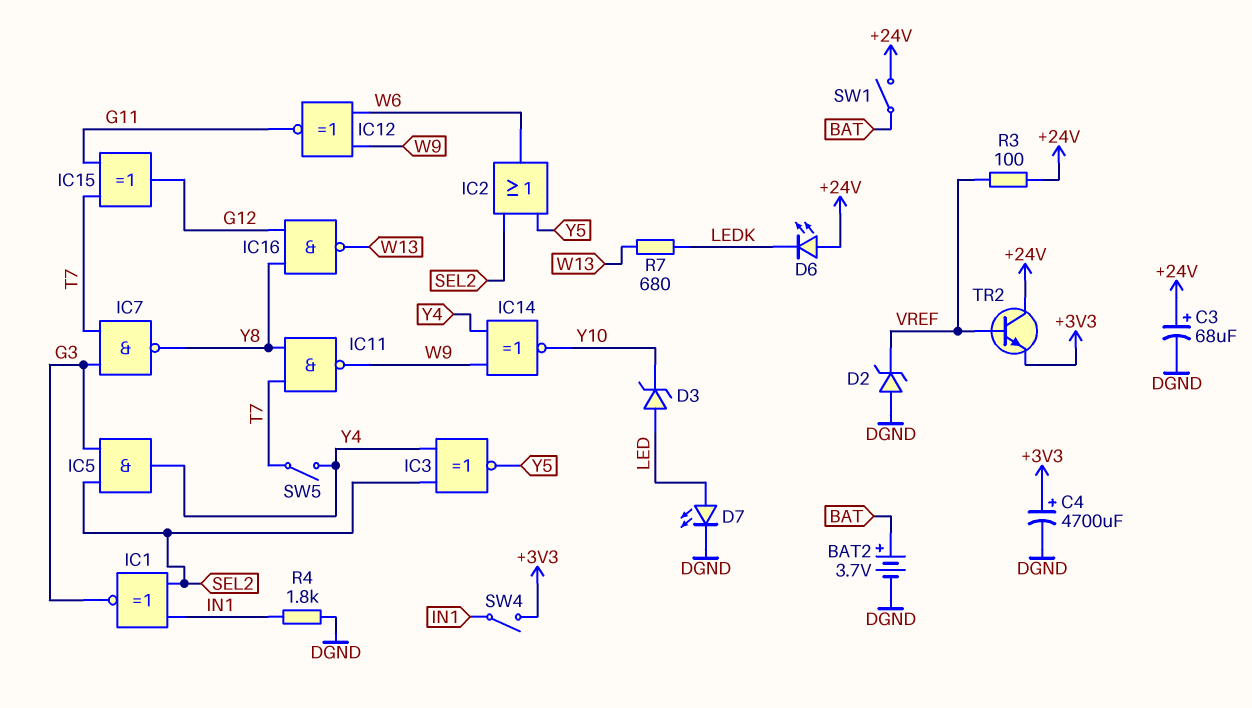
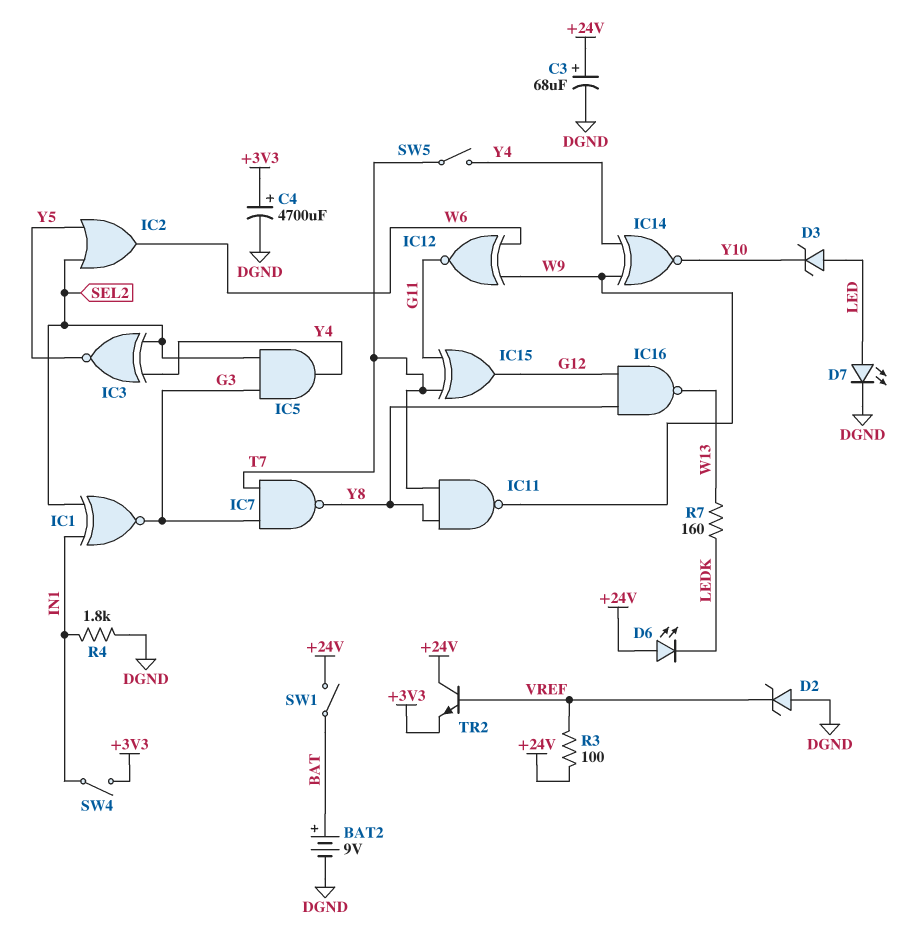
BAT2: 3.7V (plus BAT, minus DGND) -> 9V (plus BAT, minus DGND)
R7: 680 (LEDK, W13) -> 160 (LEDK, W13)

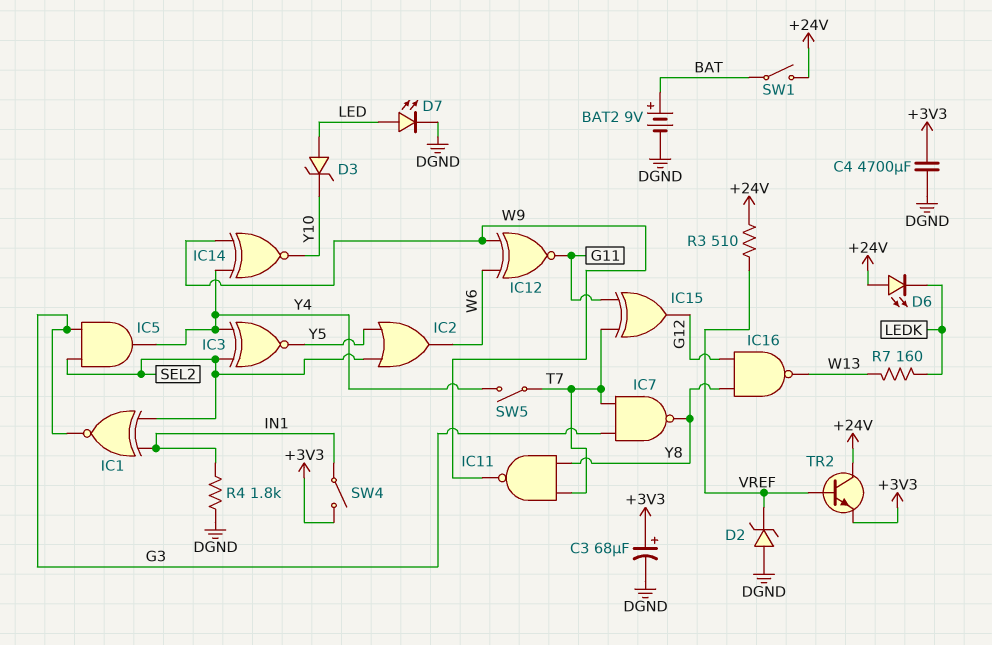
C3: 68uF (plus +24V, minus DGND) -> 68uF (plus +3V3, minus DGND)
C4: 4700uF (plus +3V3, minus DGND) -> 4700uF (+3V3, DGND)
R3: 100 (+24V, VREF) -> 510 (+24V, VREF)

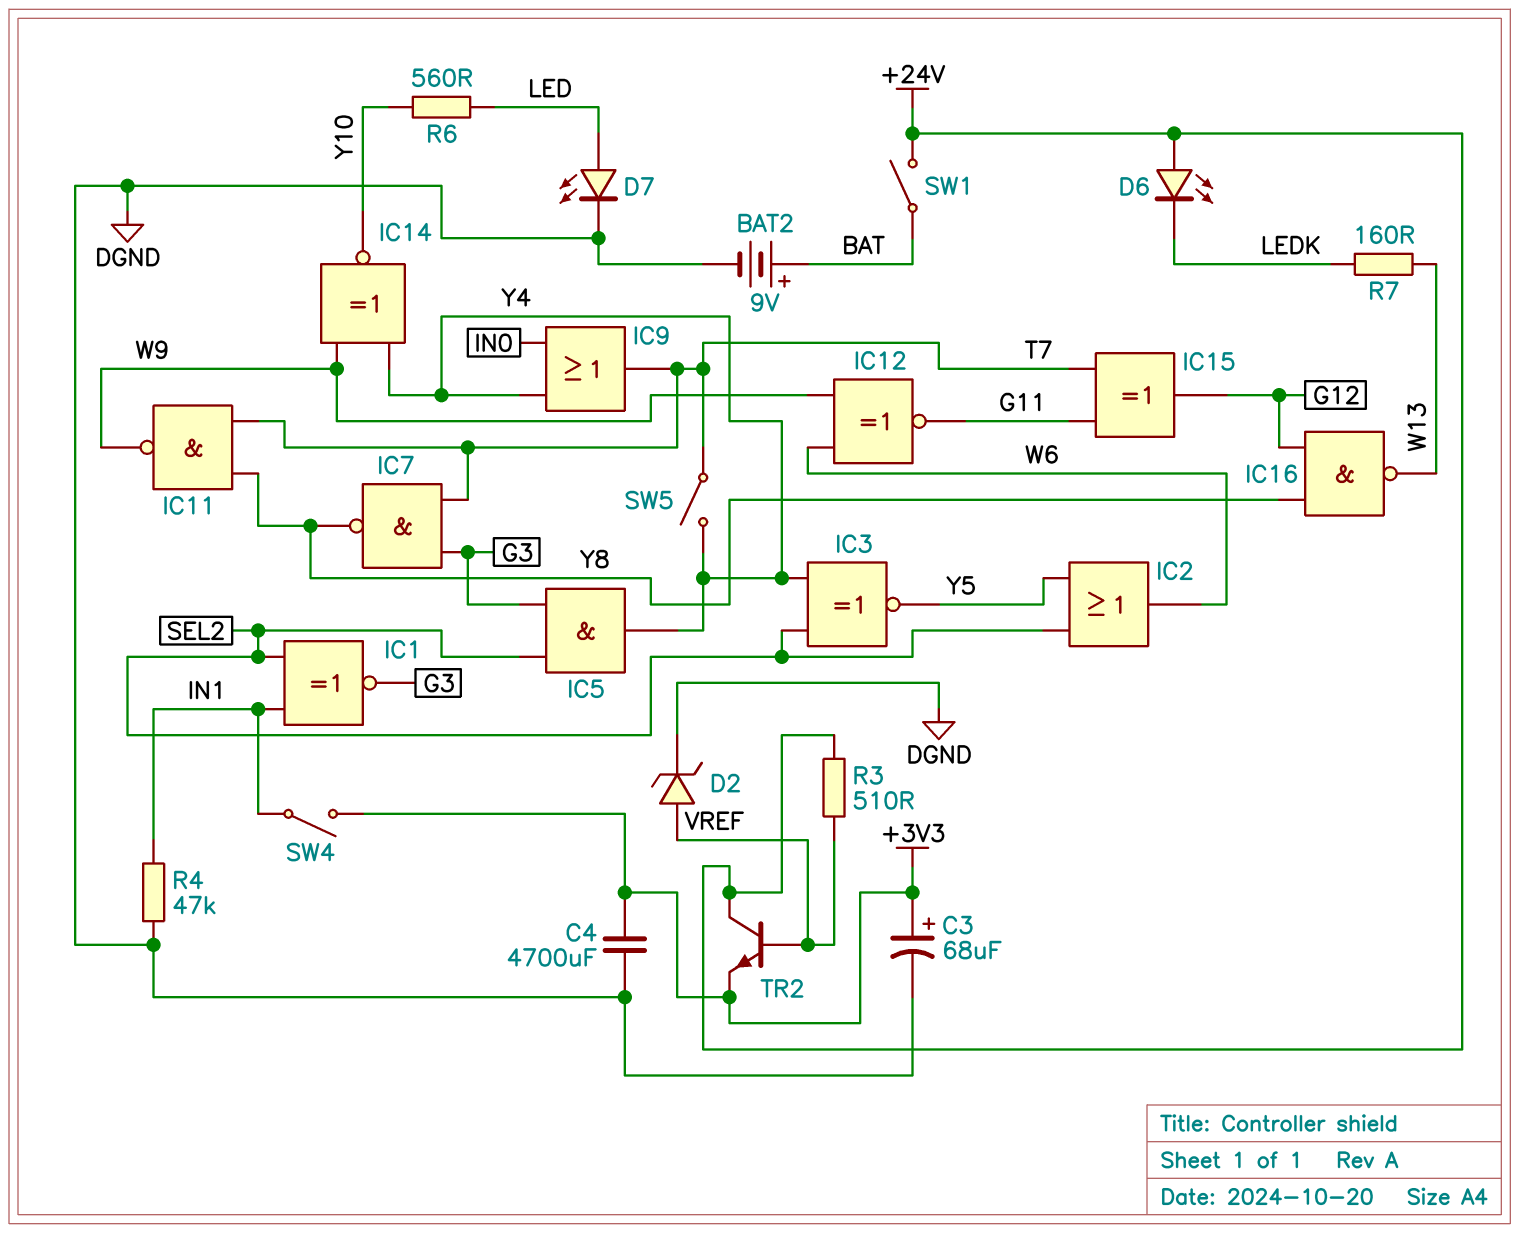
D2: zener (A DGND, K VREF) -> zener (A VREF, K DGND)
D3: zener (A LED, K Y10) -> none
IC9: none -> OR (in IN0, in Y4, out T7)
R4: 1.8k (DGND, IN1) -> 47k (DGND, IN1)
R6: none -> 560 (LED, Y10)

